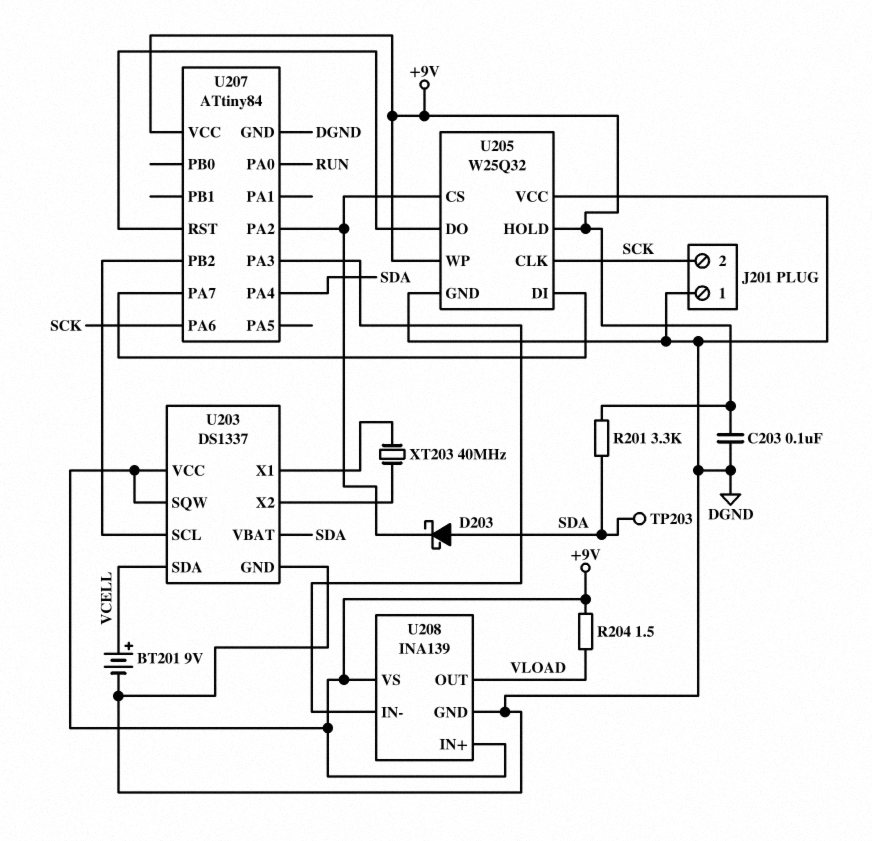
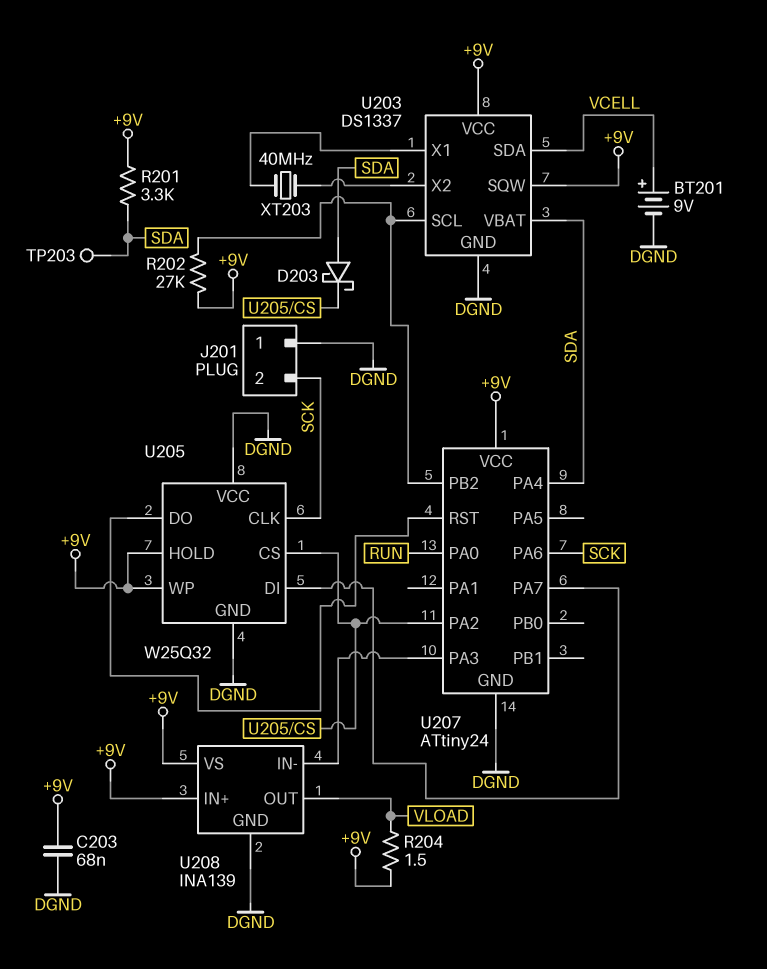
C203: 100nF (+9V, DGND) -> 68nF (+9V, DGND)
R202: none -> 27k (+9V, U203/SCL)
U207: ATtiny84 -> ATtiny24

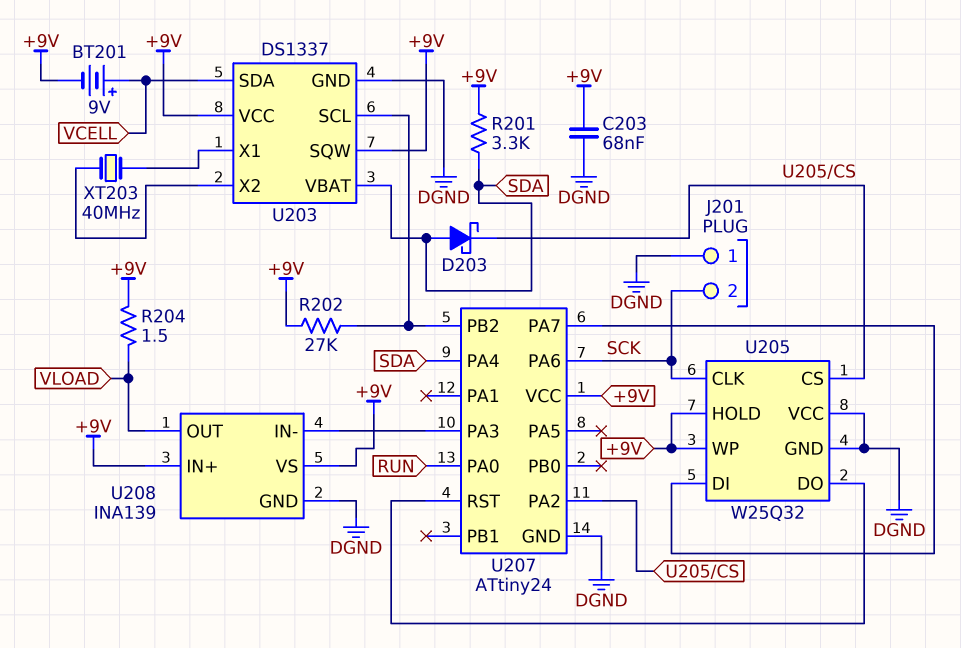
BT201: 9V (plus VCELL, minus DGND) -> 9V (plus VCELL, minus +9V)
TP203: test point (SDA) -> none

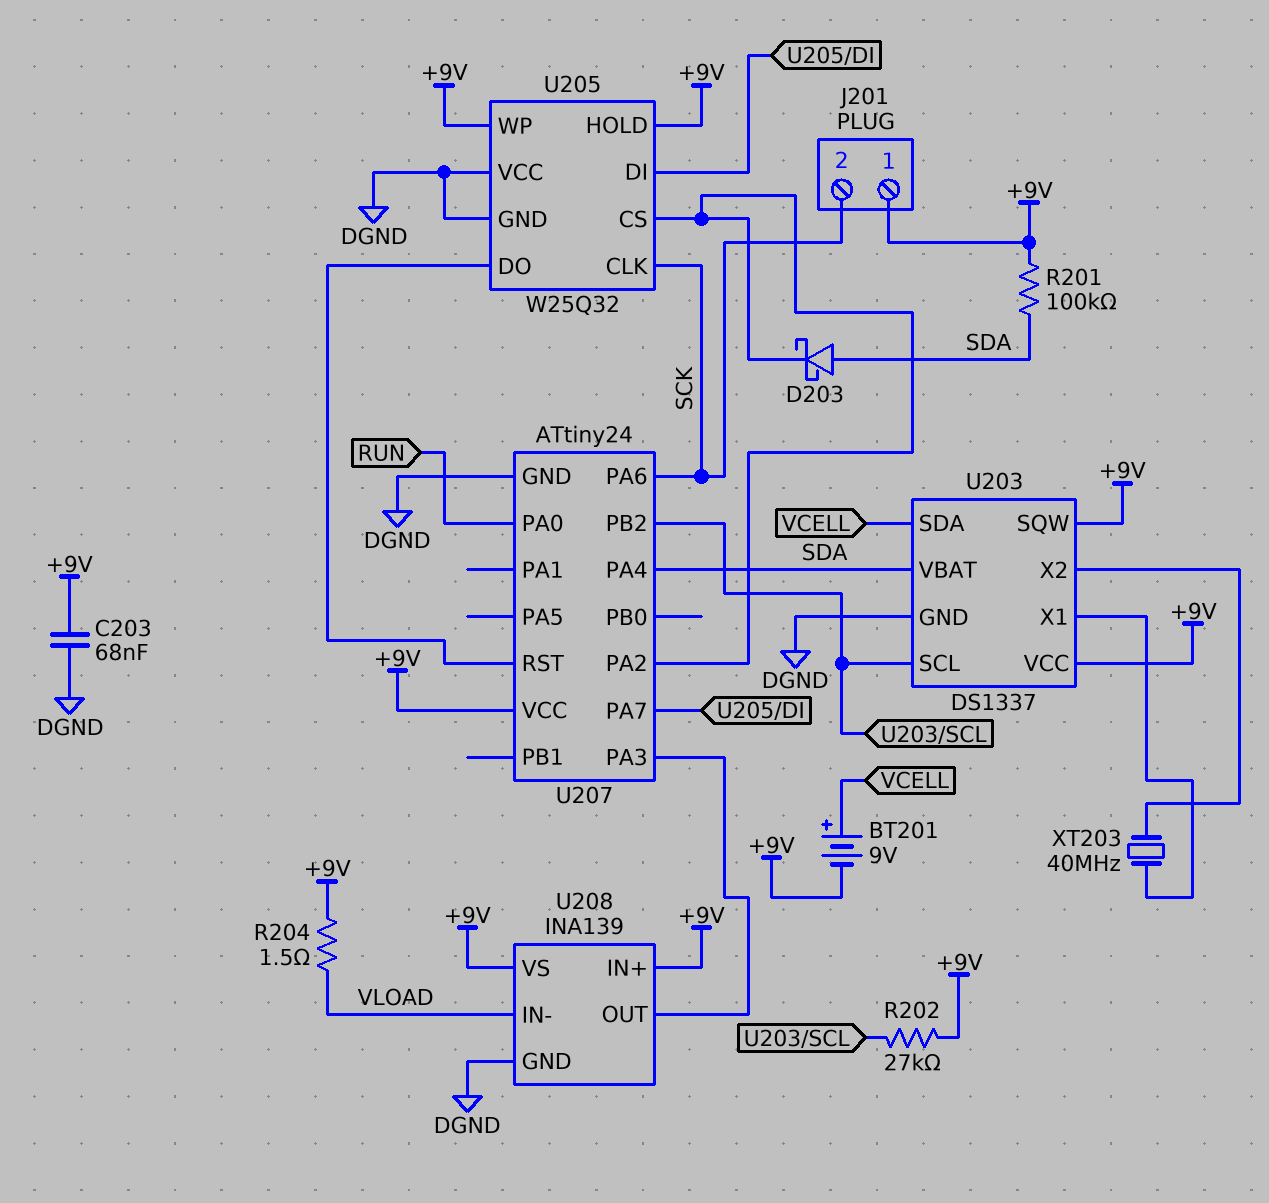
J201 pin 1: DGND -> +9V
R201: 3.3k (+9V, SDA) -> 100k (+9V, SDA)
U208 pin IN-: U207/PA3 -> VLOAD
U208 pin OUT: VLOAD -> U207/PA3

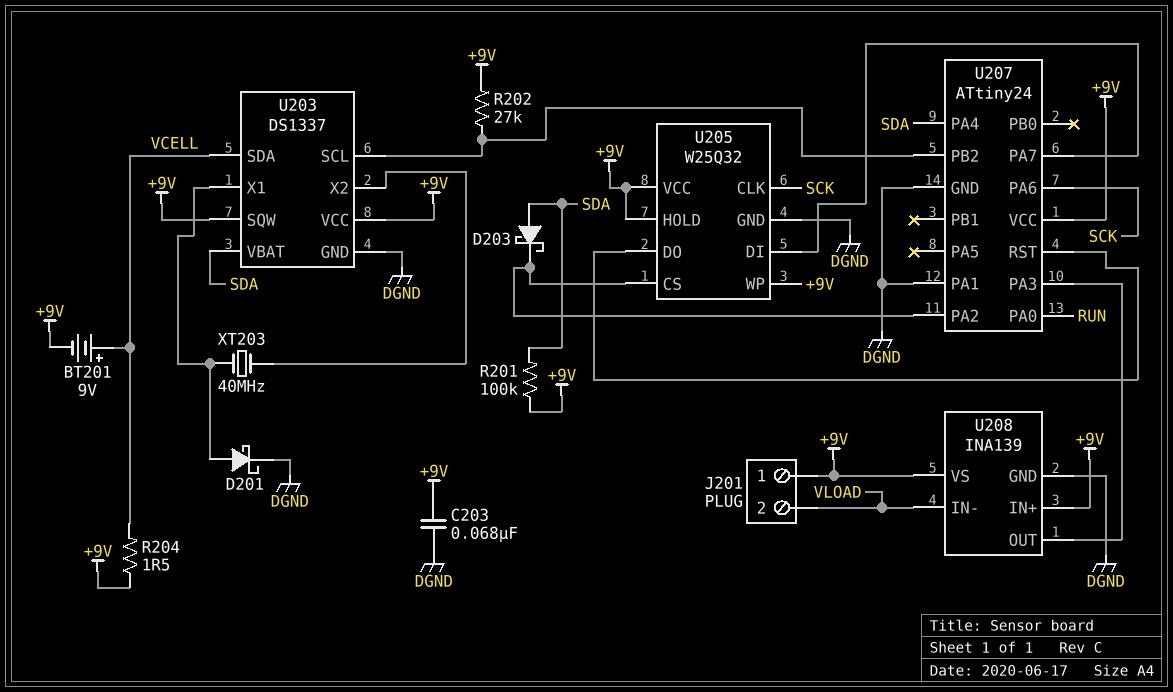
D201: none -> schottky (A U203/X1, K DGND)
J201 pin 2: SCK -> VLOAD
R204: 1.5 (+9V, VLOAD) -> 1.5 (+9V, VCELL)
U205 pin VCC: DGND -> +9V
U207 pin PA1: none -> DGND

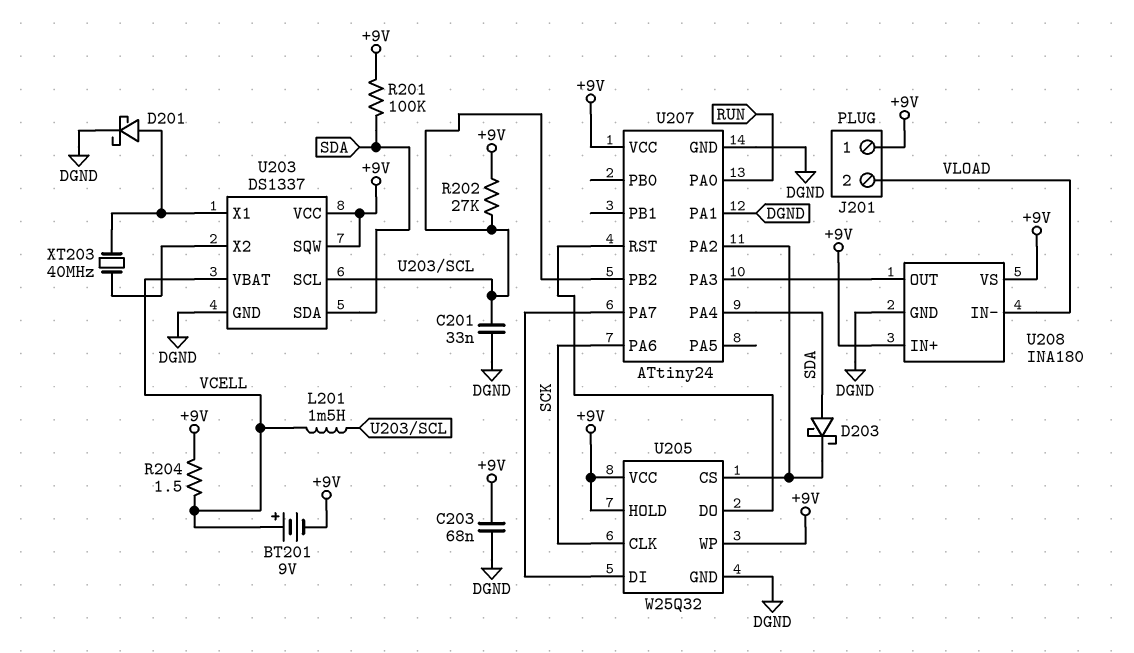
C201: none -> 33nF (DGND, U203/SCL)
L201: none -> 1.5mH (U203/SCL, VCELL)
U203 pin SDA: VCELL -> SDA
U203 pin VBAT: SDA -> VCELL
U208: INA139 -> INA180

